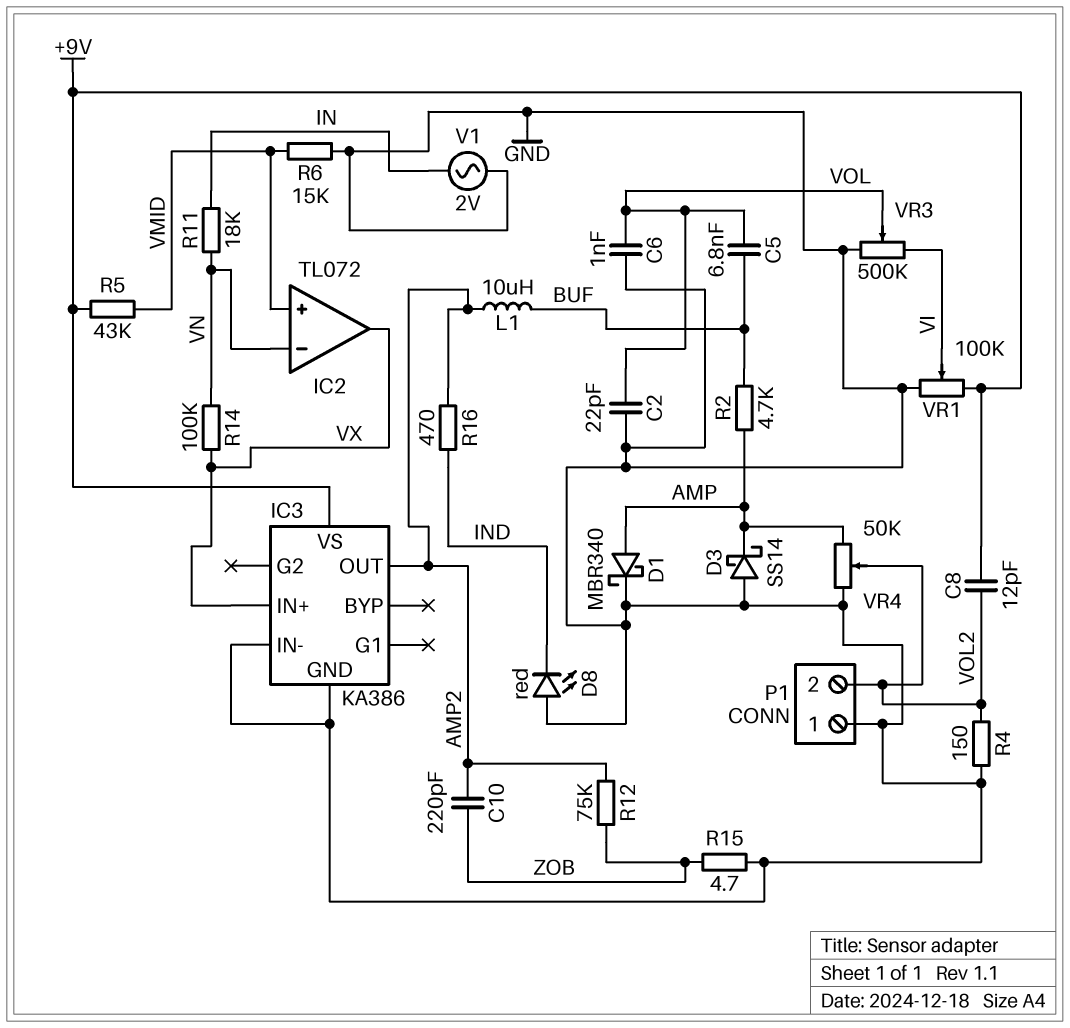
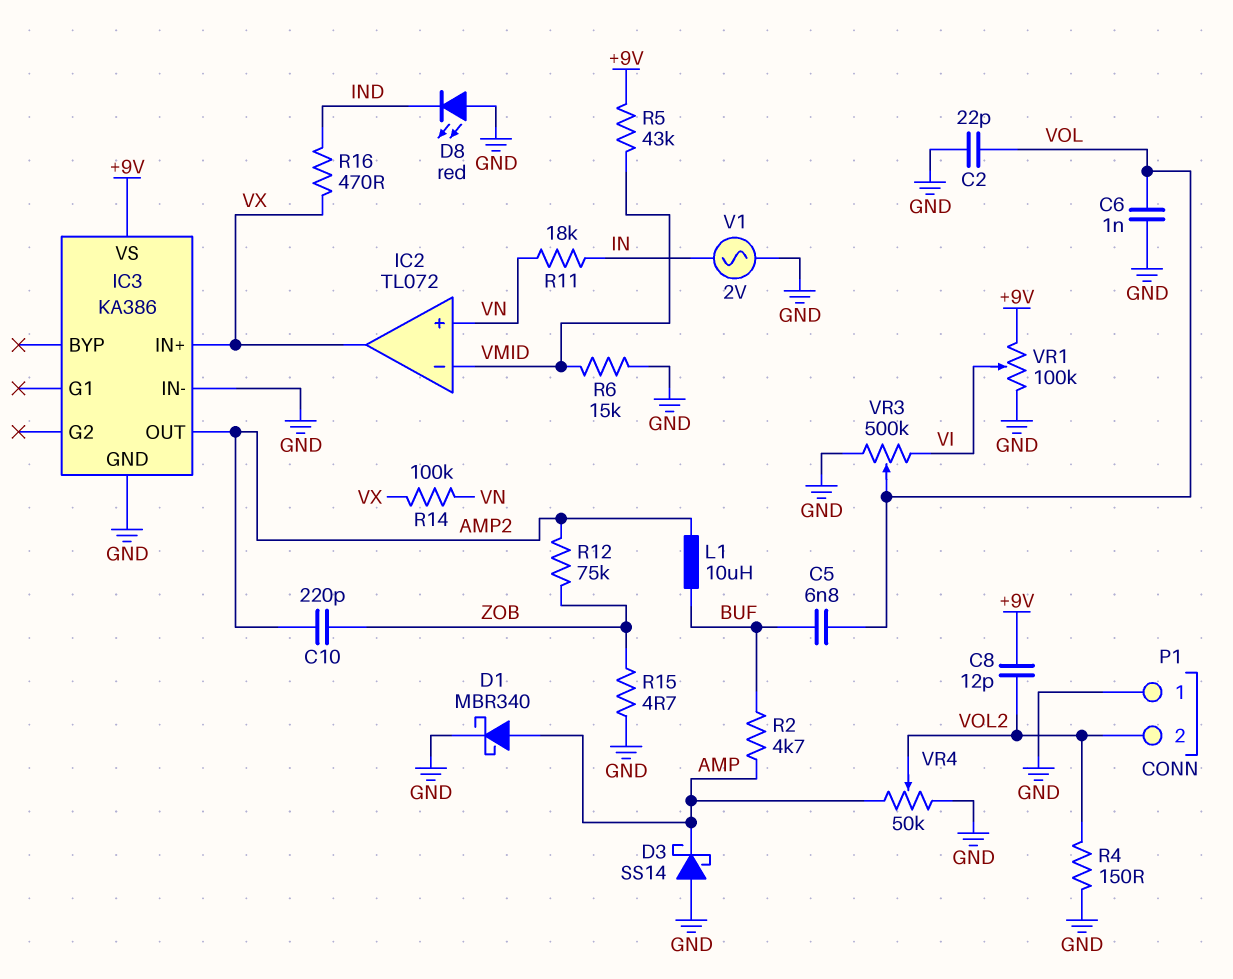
IC2 pin in+: VMID -> VN
IC2 pin in-: VN -> VMID
R16: 470 (AMP2, IND) -> 470 (IND, VX)

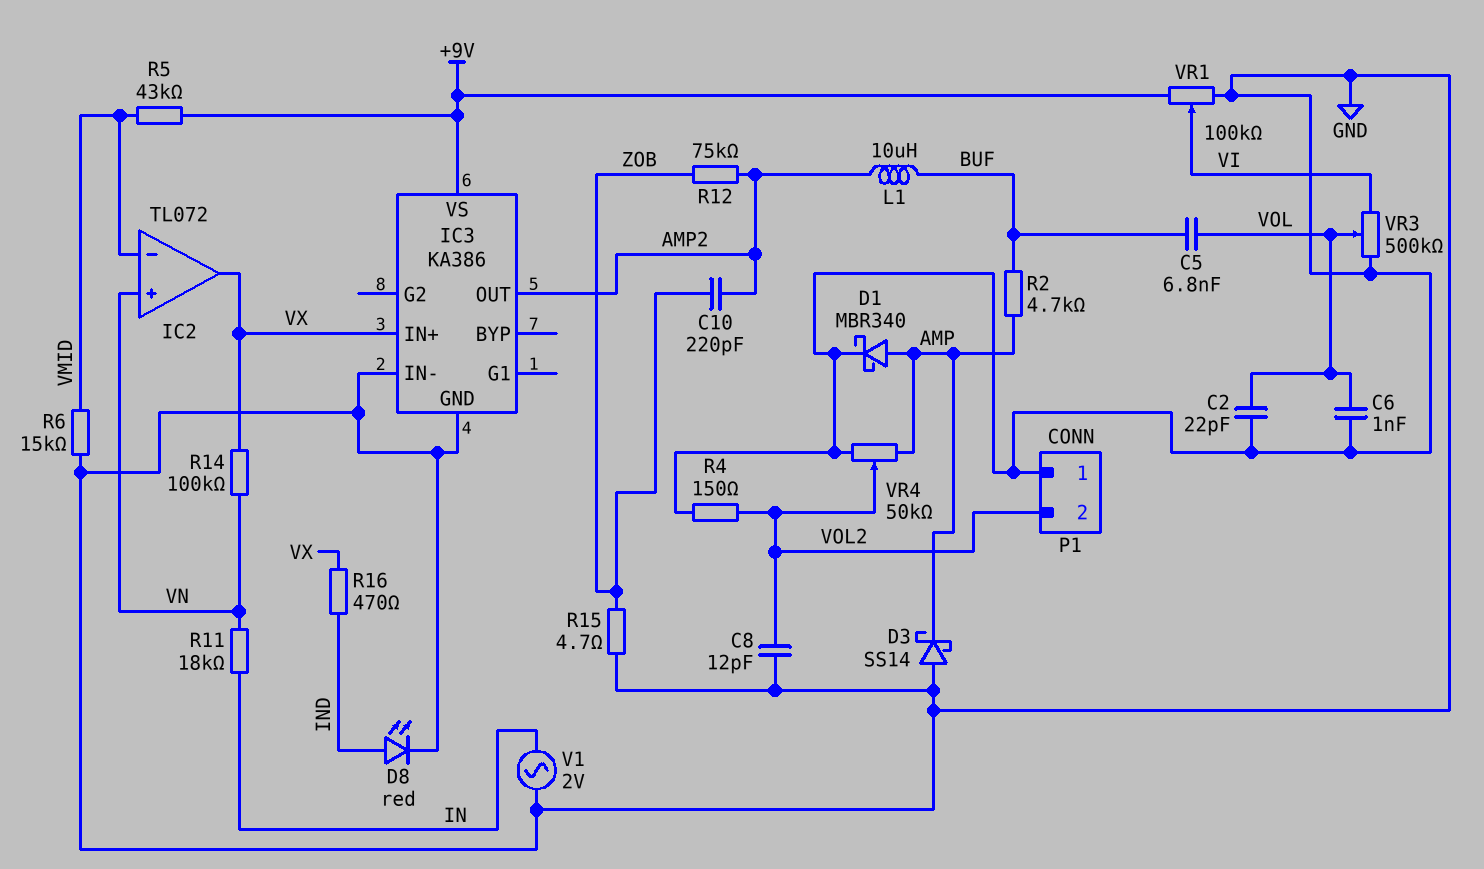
C8: 12pF (+9V, VOL2) -> 12pF (GND, VOL2)
D8: LED red (A GND, K IND) -> LED red (A IND, K GND)

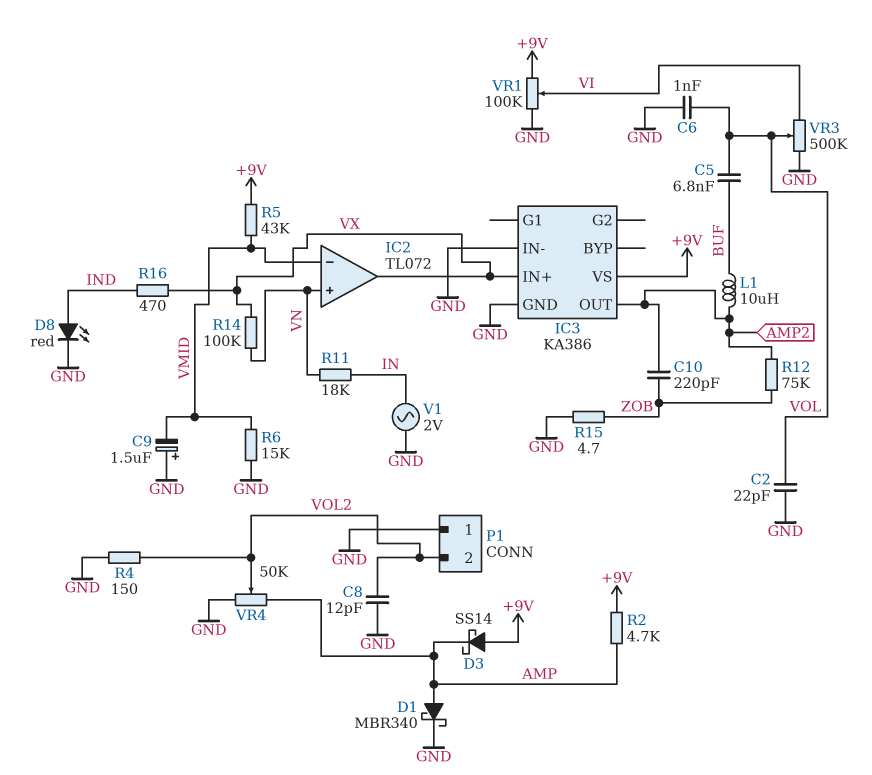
C9: none -> 1.5uF (plus GND, minus VMID)
D3: schottky SS14 (A GND, K AMP) -> schottky SS14 (A +9V, K AMP)
R2: 4.7k (AMP, BUF) -> 4.7k (+9V, AMP)

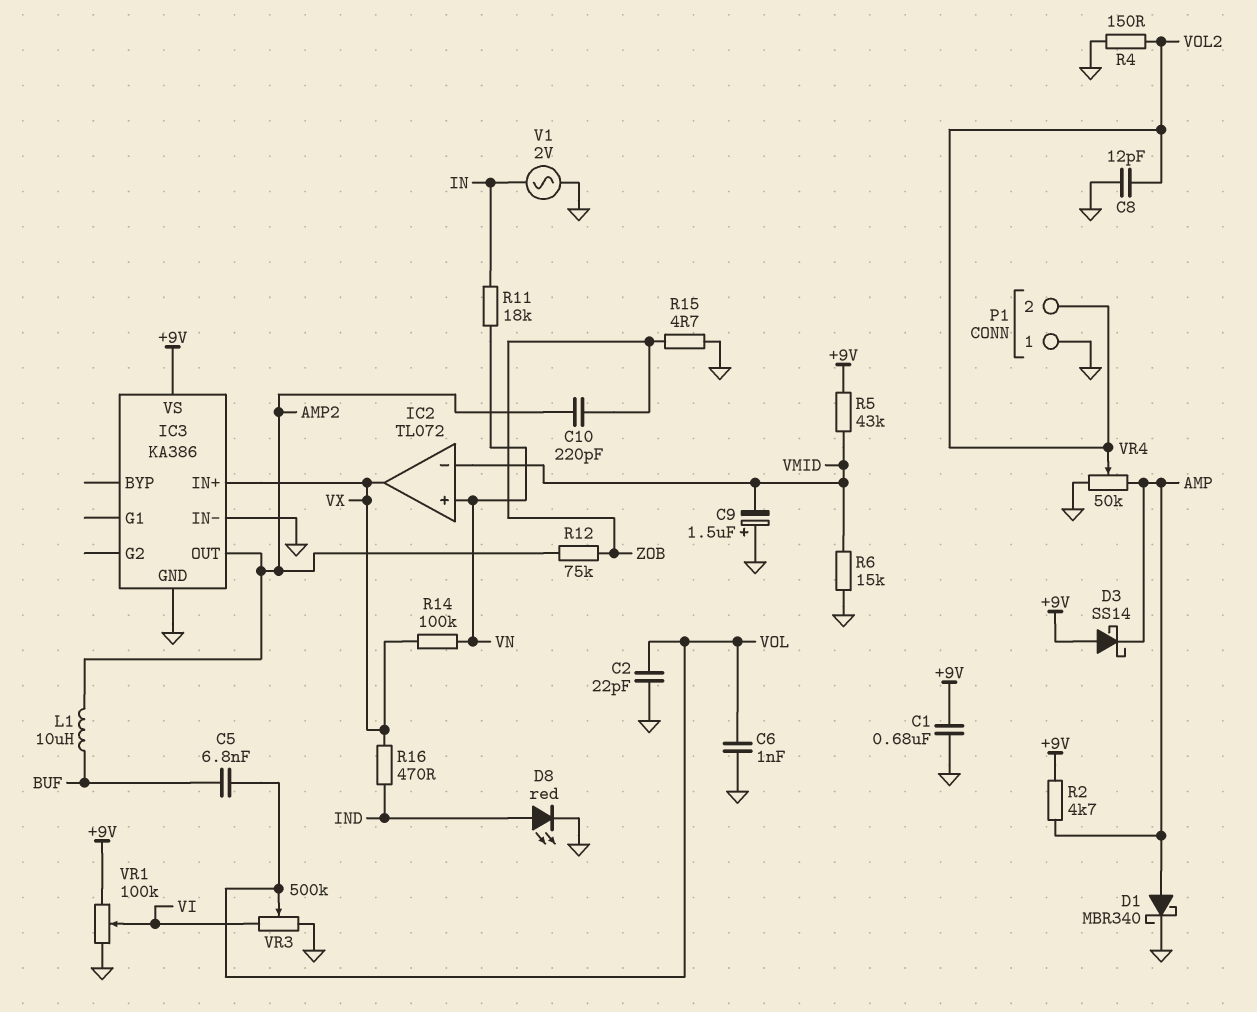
C1: none -> 680nF (+9V, GND)

